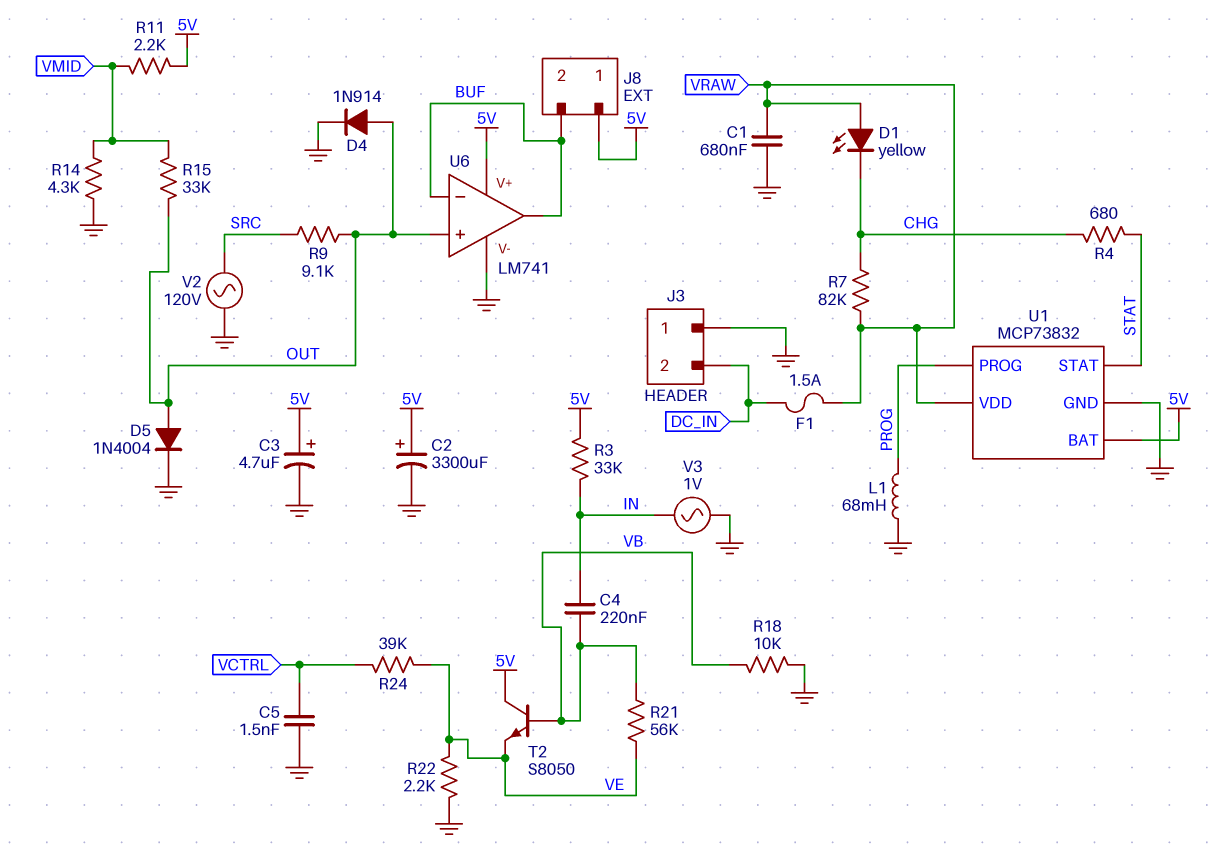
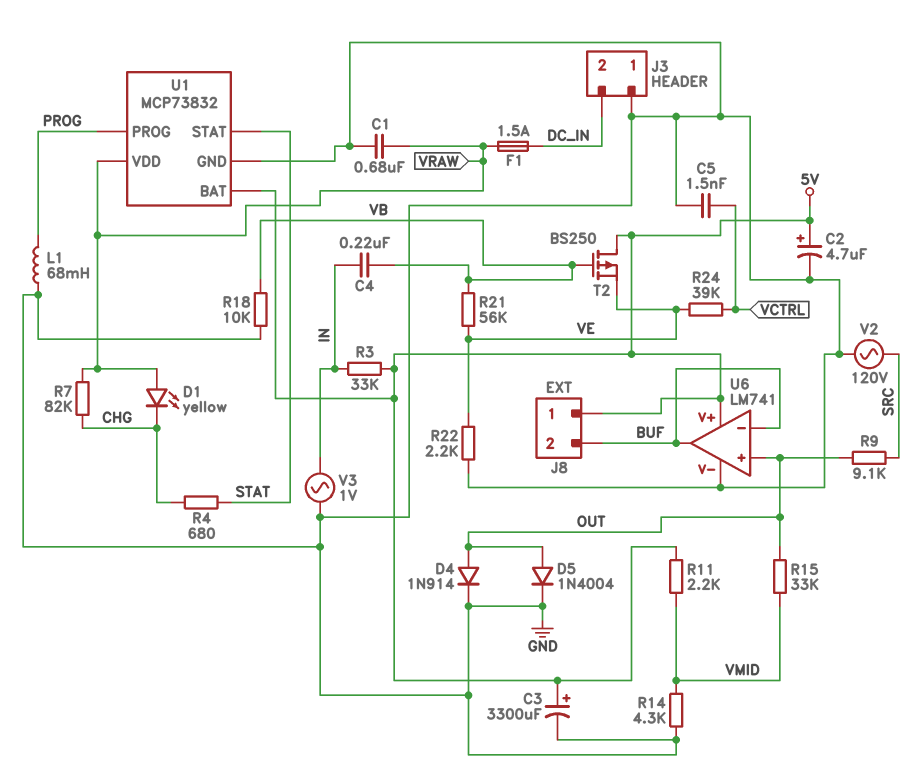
C2: 3300uF (plus 5V, minus GND) -> 4.7uF (plus 5V, minus GND)
C3: 4.7uF (plus 5V, minus GND) -> 3300uF (plus 5V, minus GND)
T2: NPN S8050 (B VB, C 5V, E VE) -> PMOS BS250 (G VB, D 5V, S VE)

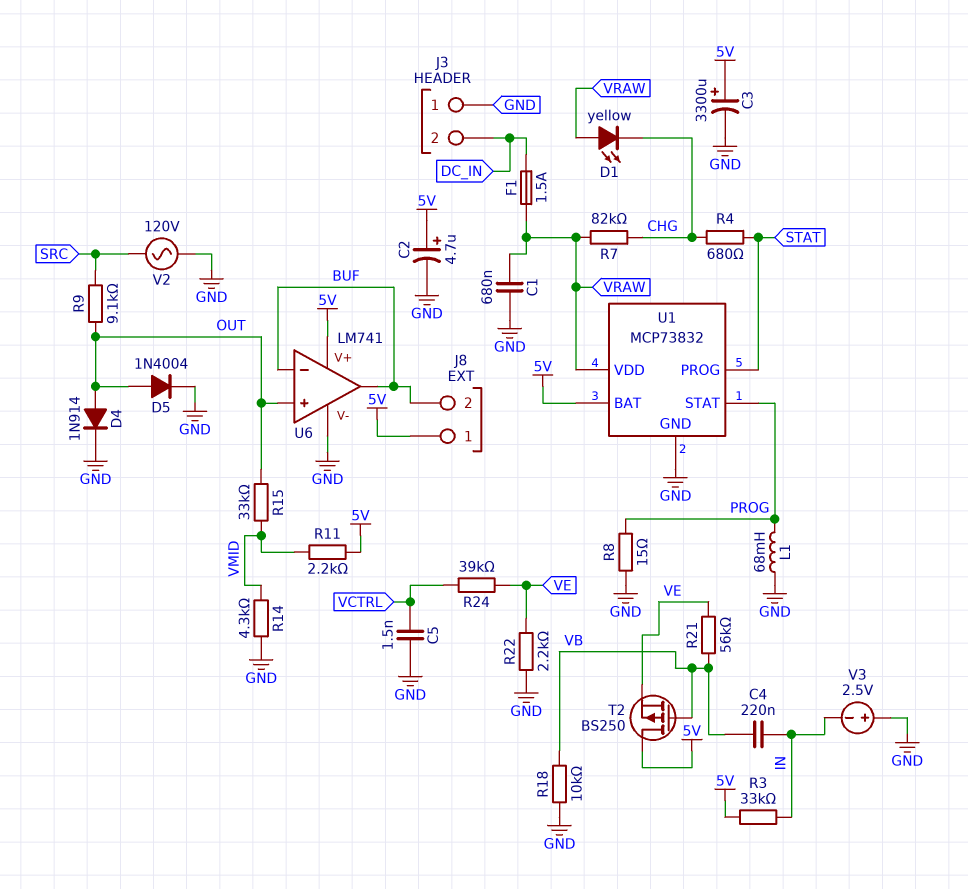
R8: none -> 15 (GND, PROG)
U1 pin PROG: PROG -> STAT
U1 pin STAT: STAT -> PROG
V3: AC 1V (GND, IN) -> 2.5V (plus GND, minus IN)

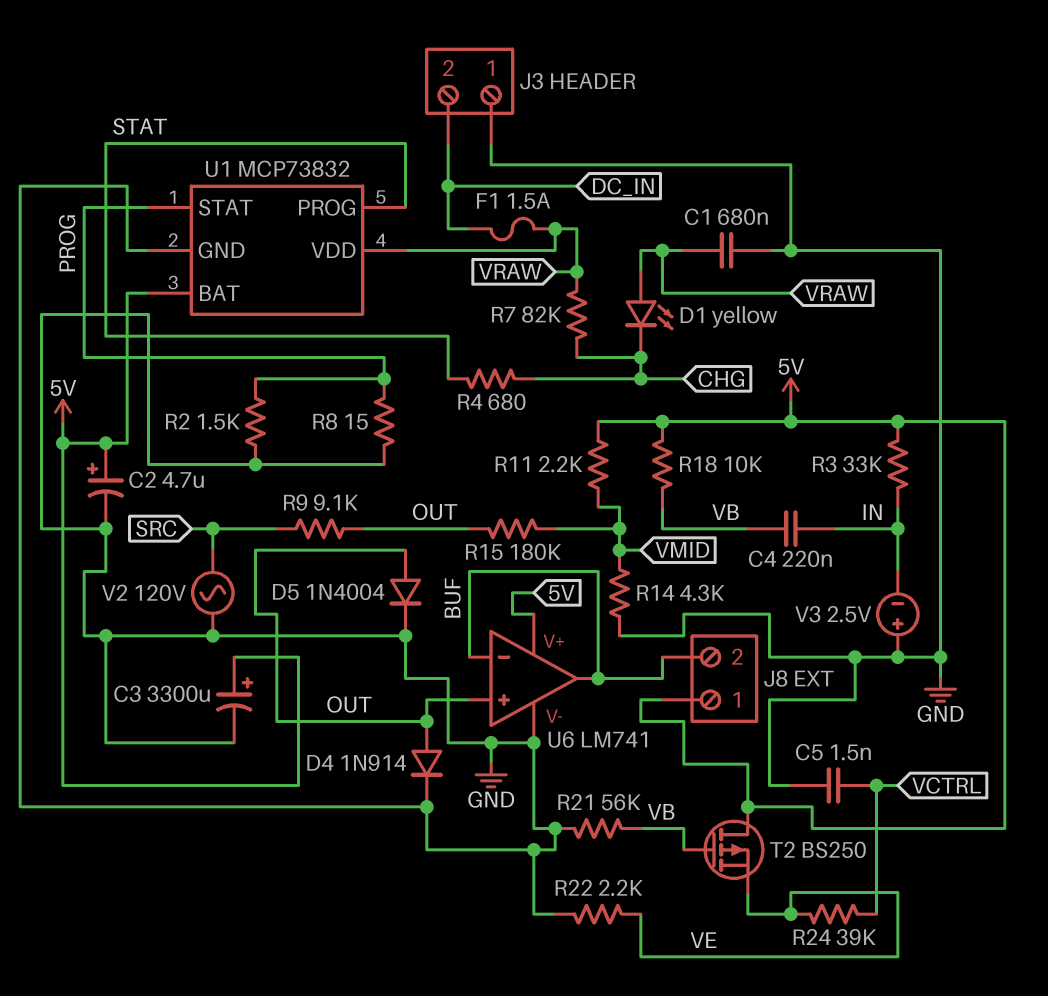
L1: 68mH (GND, PROG) -> none
R2: none -> 1.5k (GND, PROG)
R15: 33k (OUT, VMID) -> 180k (OUT, VMID)
R18: 10k (GND, VB) -> 10k (5V, VB)
R21: 56k (VB, VE) -> 56k (GND, VB)

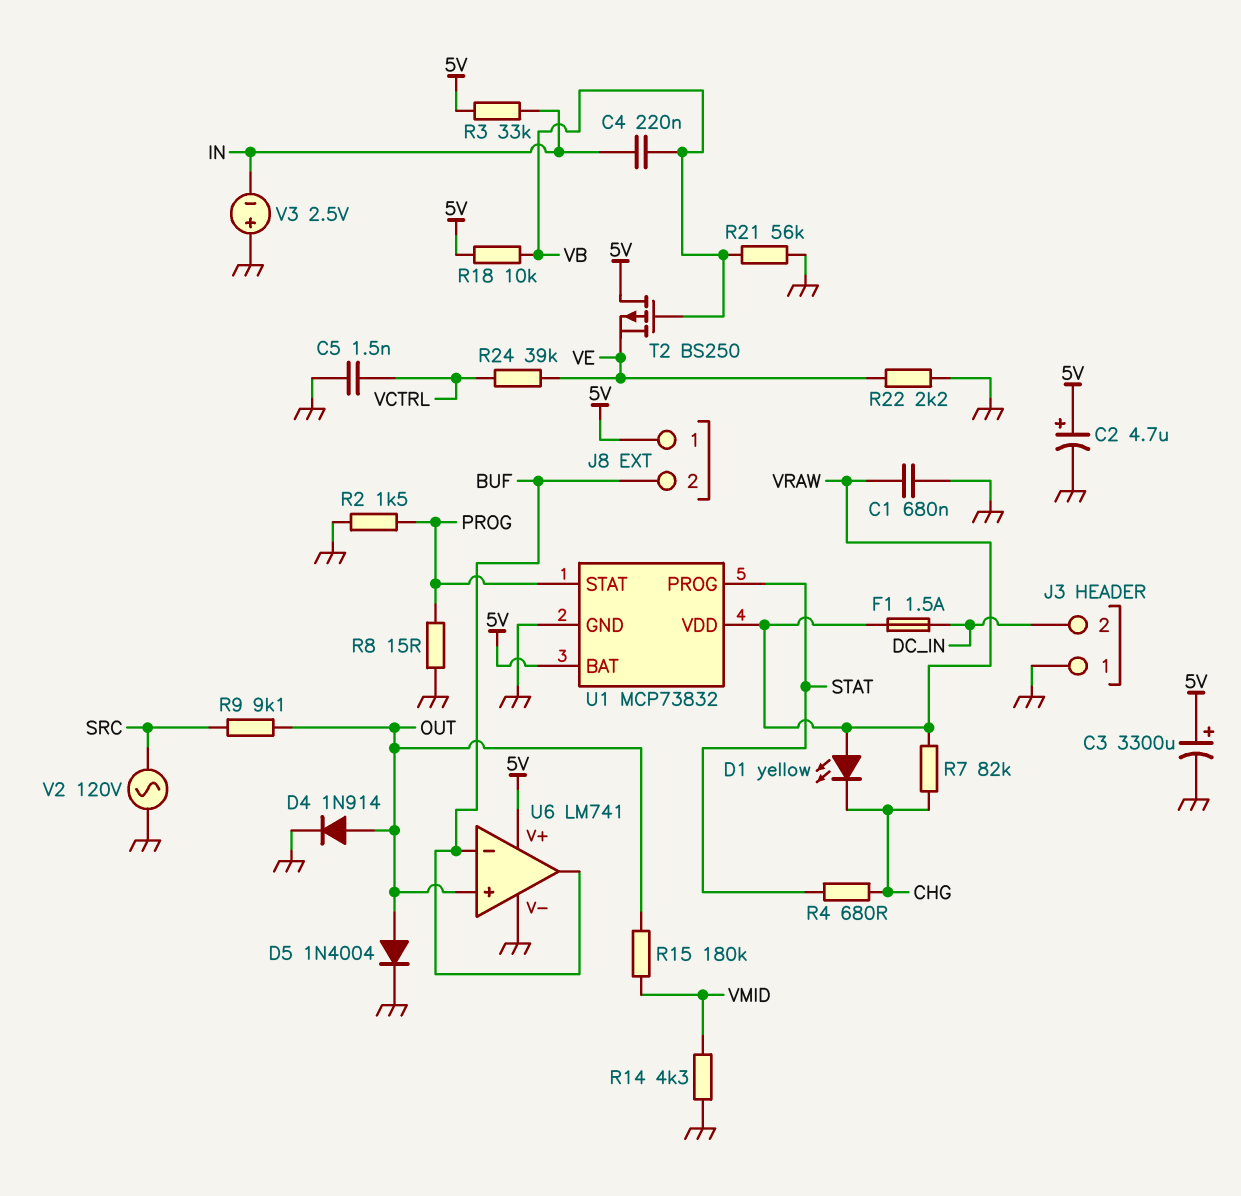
R11: 2.2k (5V, VMID) -> none

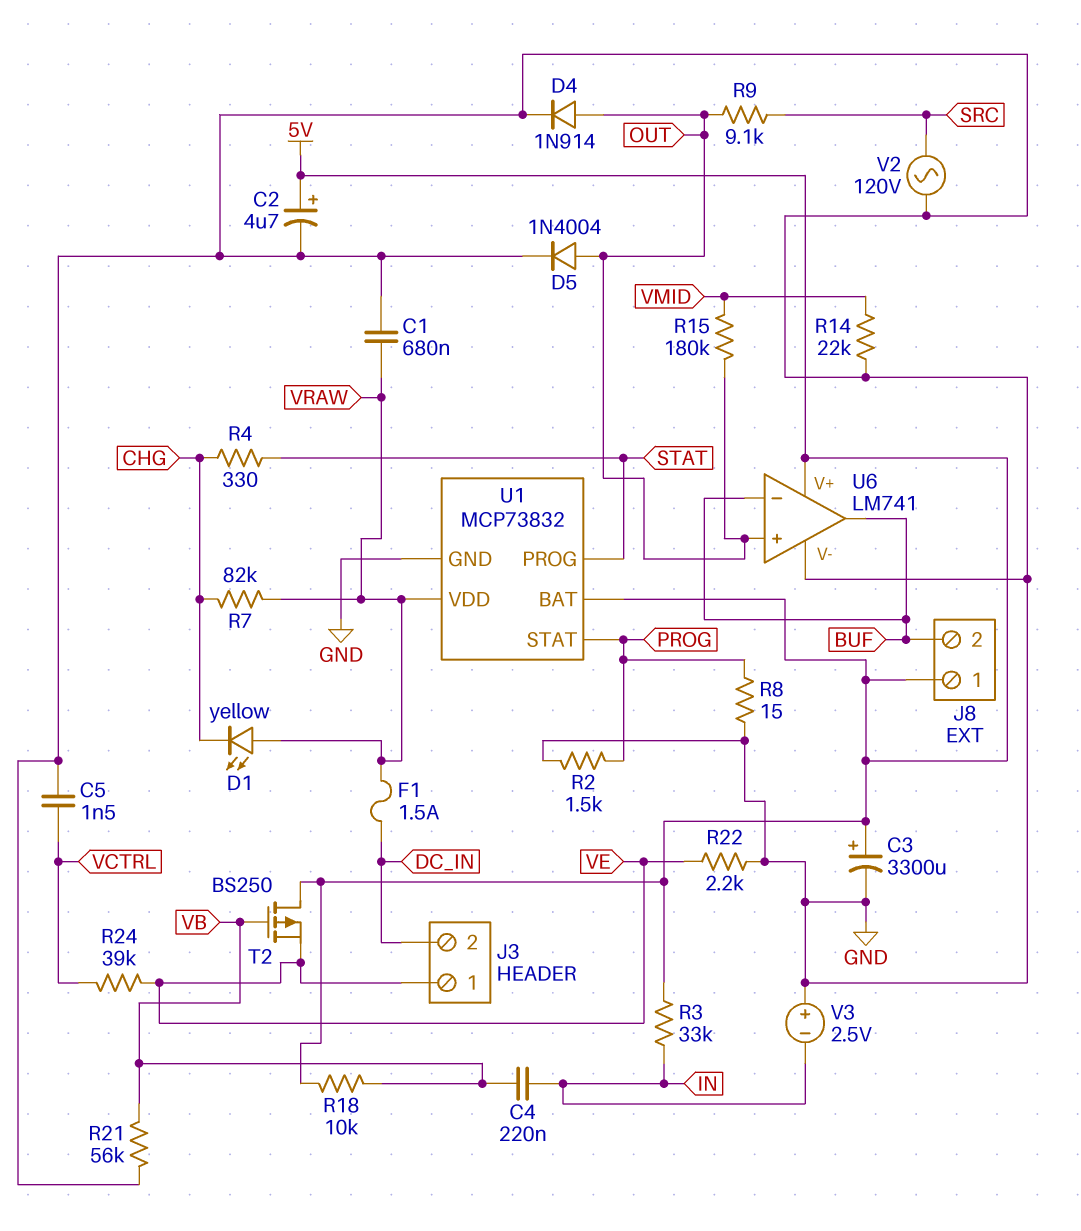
J3 pin 1: GND -> VE
R4: 680 (CHG, STAT) -> 330 (CHG, STAT)
R14: 4.3k (GND, VMID) -> 22k (GND, VMID)

